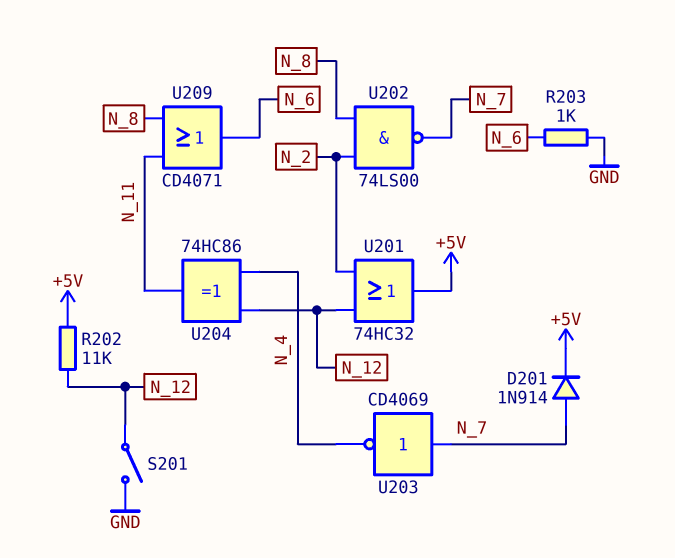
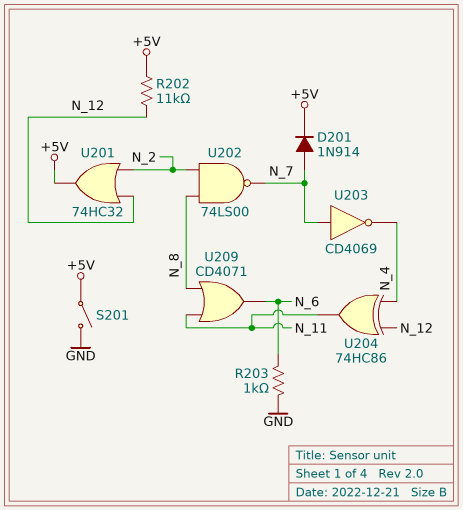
S201: switch (GND, N_12) -> switch (+5V, GND)

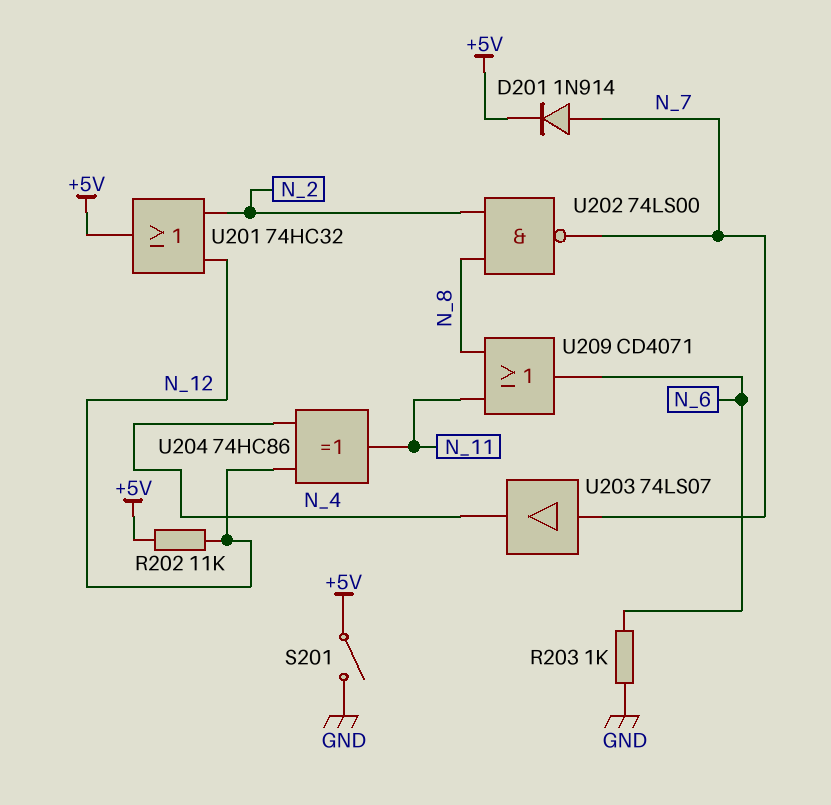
U203: NOT CD4069 (in N_7, out N_4) -> buffer 74LS07 (in N_7, out N_4)

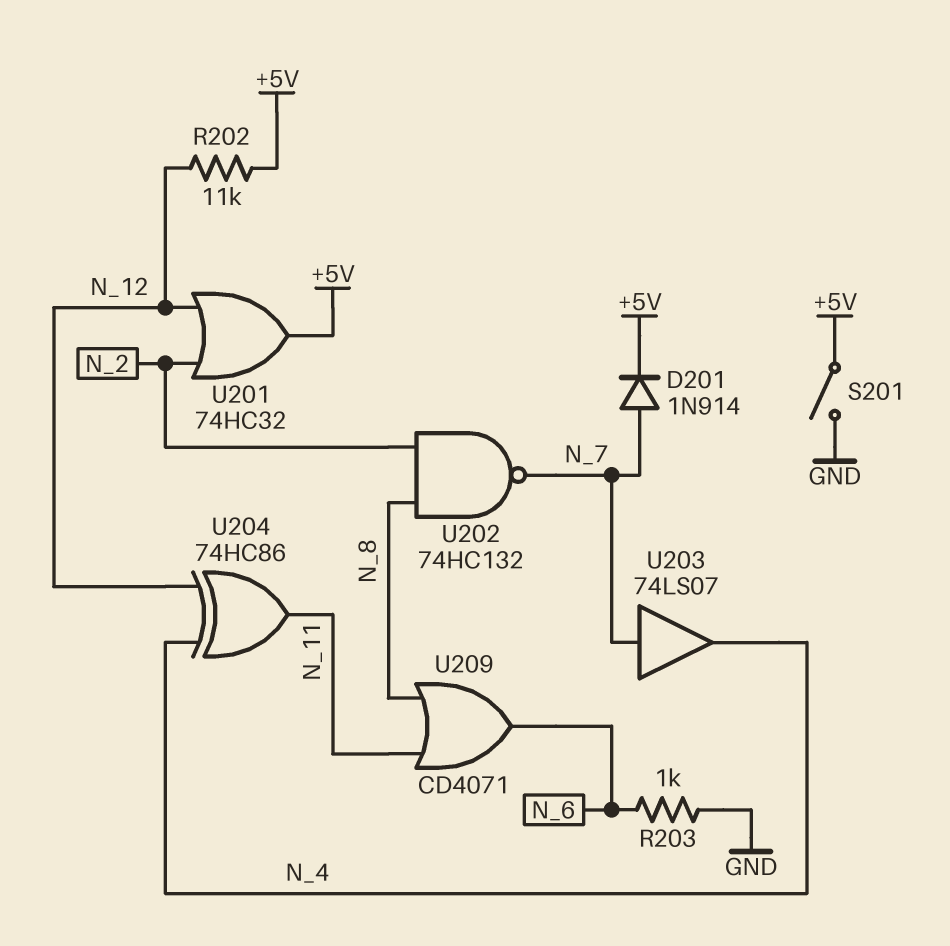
U202: NAND 74LS00 (in N_2, in N_8, out N_7) -> NAND 74HC132 (in N_2, in N_8, out N_7)

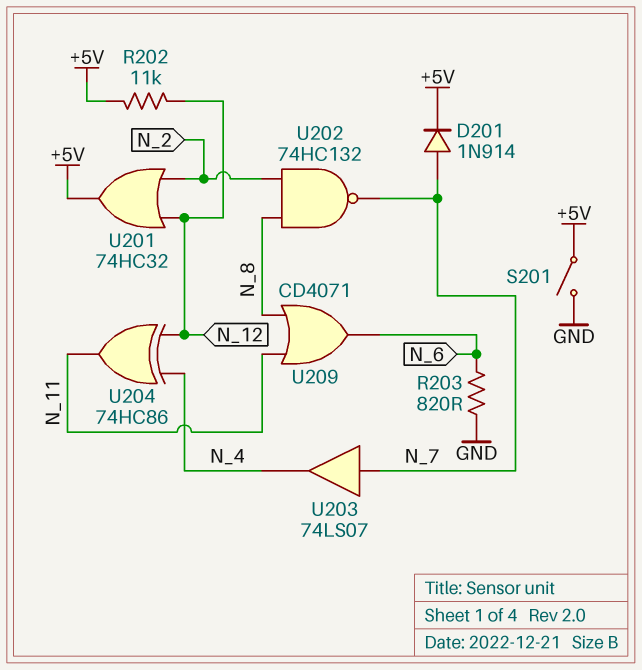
R203: 1k (GND, N_6) -> 820 (GND, N_6)

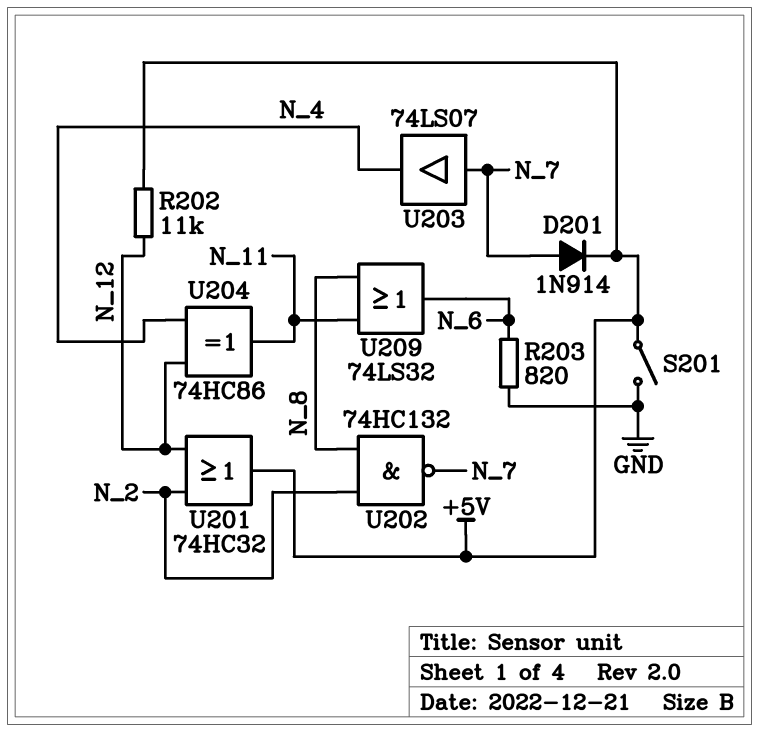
U209: OR CD4071 (in N_8, in N_11, out N_6) -> OR 74LS32 (in N_8, in N_11, out N_6)

